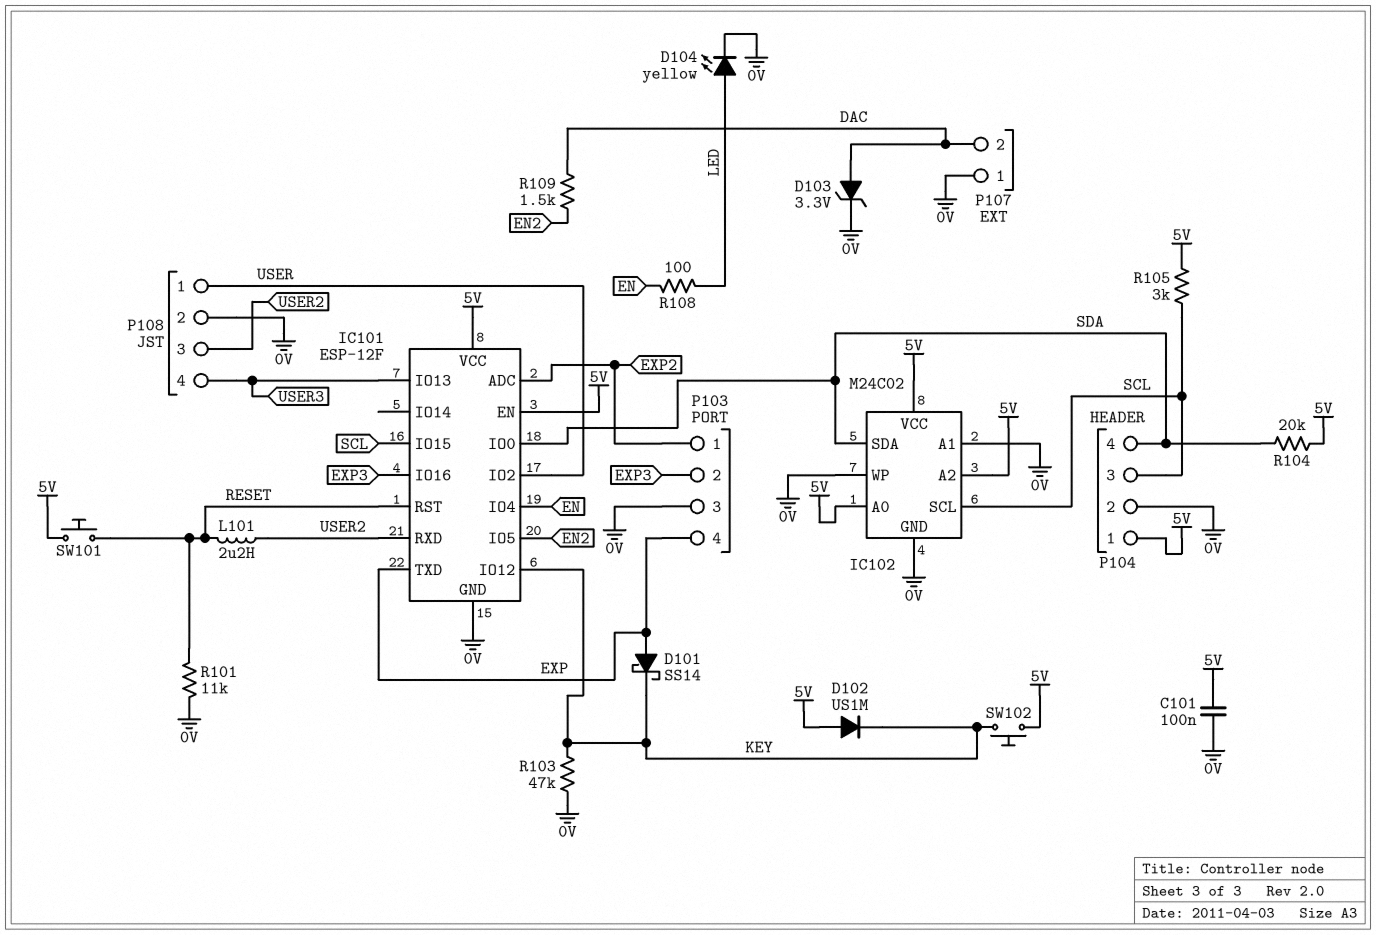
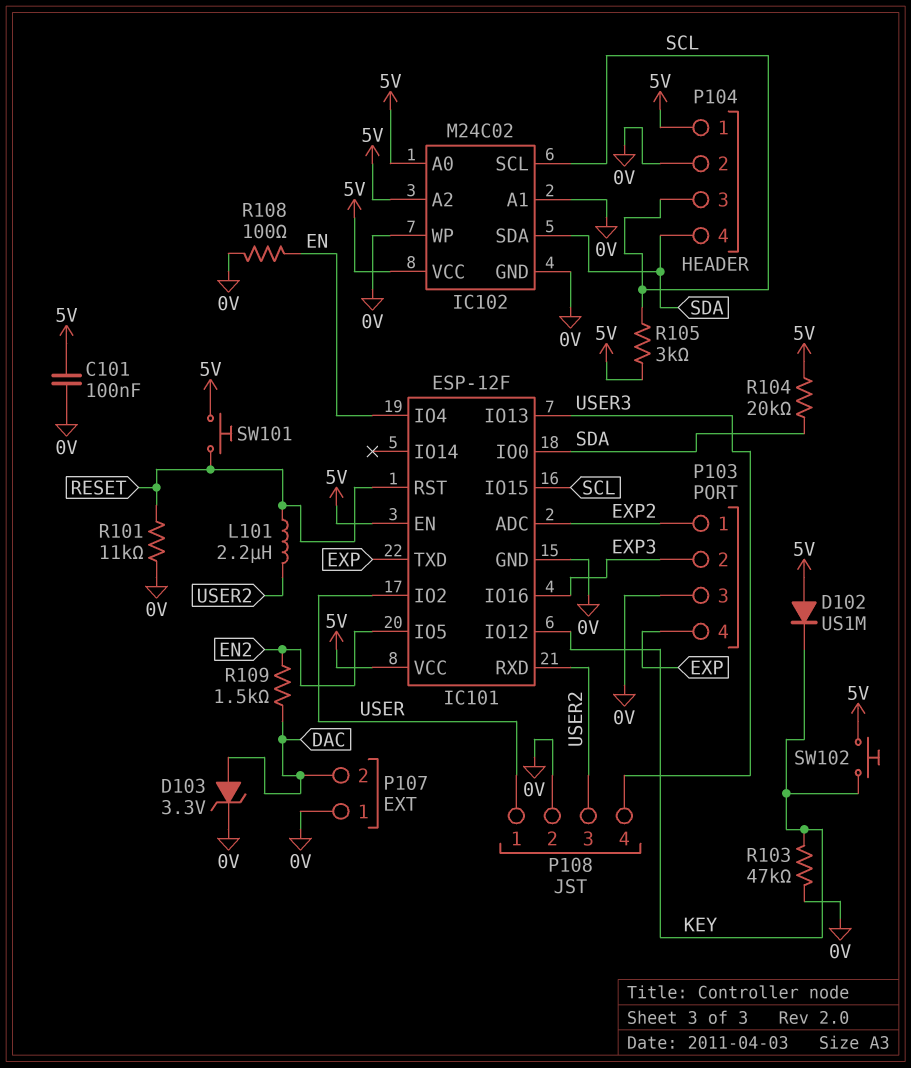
D101: schottky SS14 (A EXP, K KEY) -> none
D104: LED yellow (A LED, K 0V) -> none
R108: 100 (EN, LED) -> 100 (0V, EN)

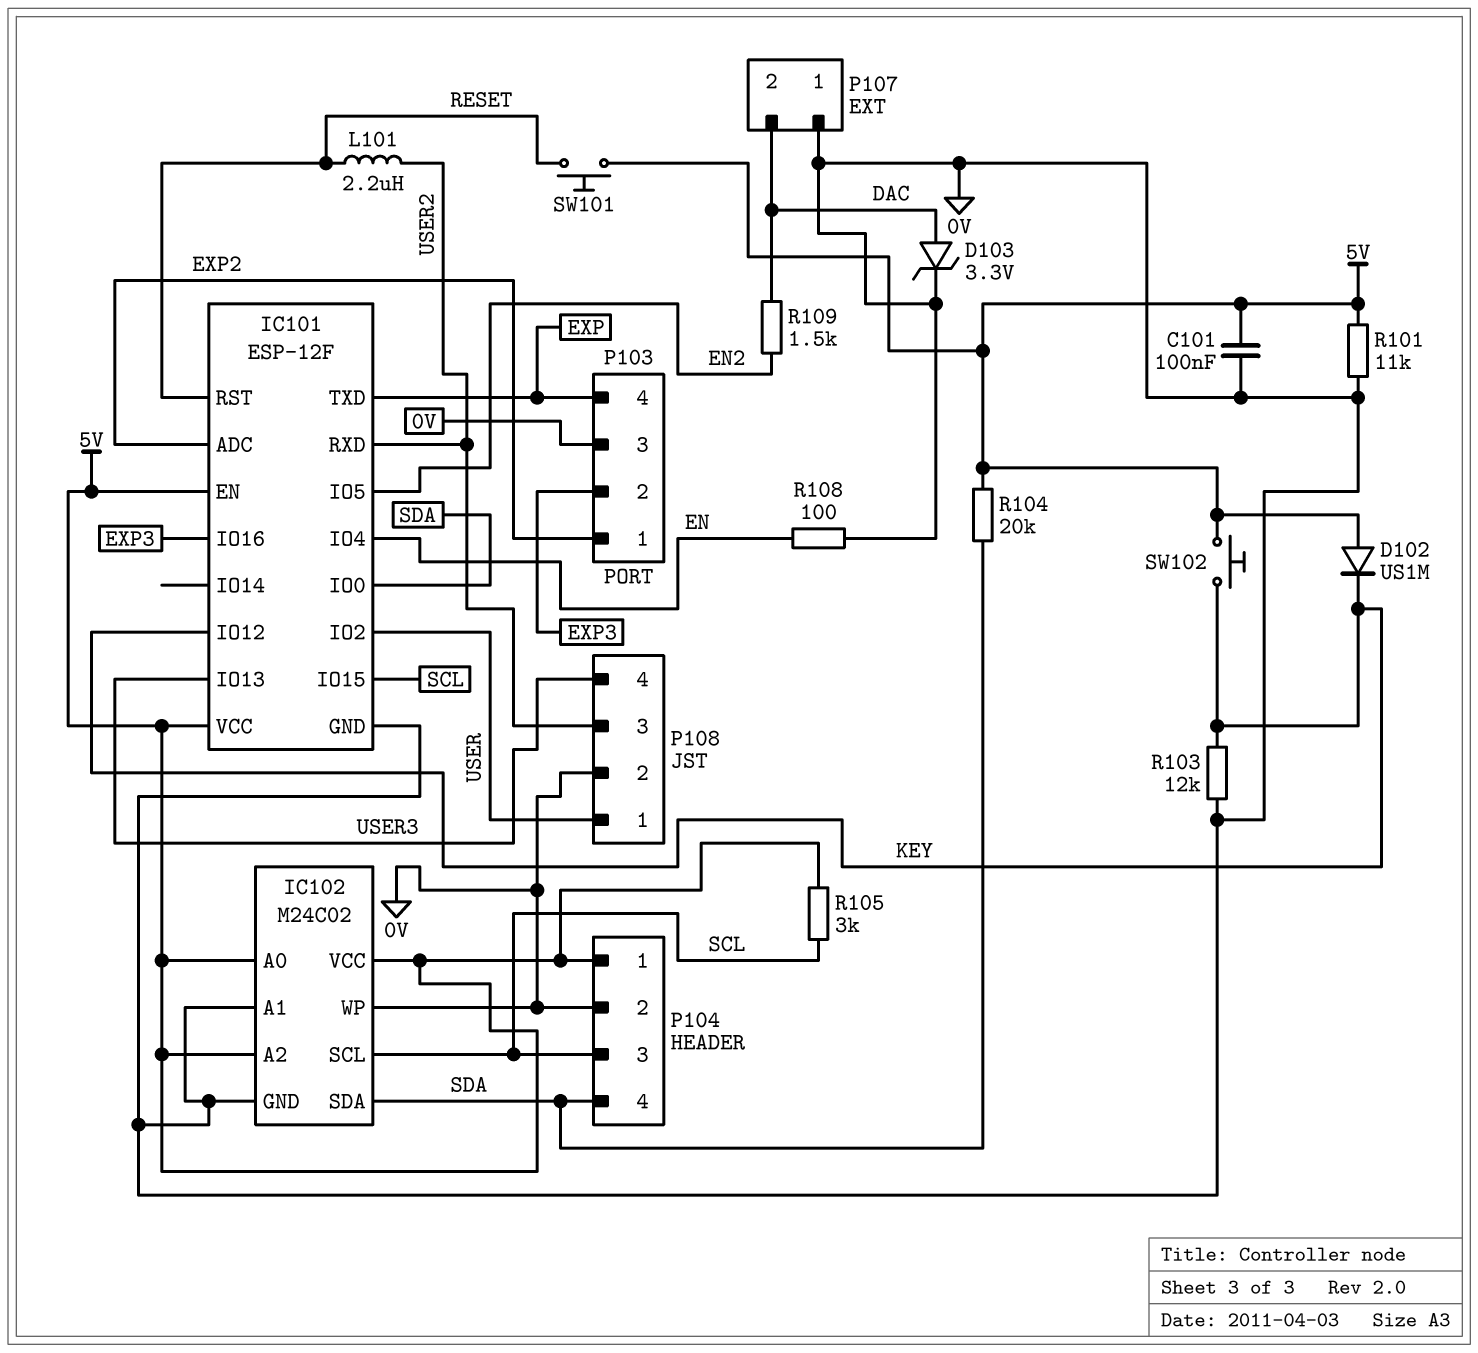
R101: 11k (0V, RESET) -> 11k (0V, 5V)
R103: 47k (0V, KEY) -> 12k (0V, KEY)

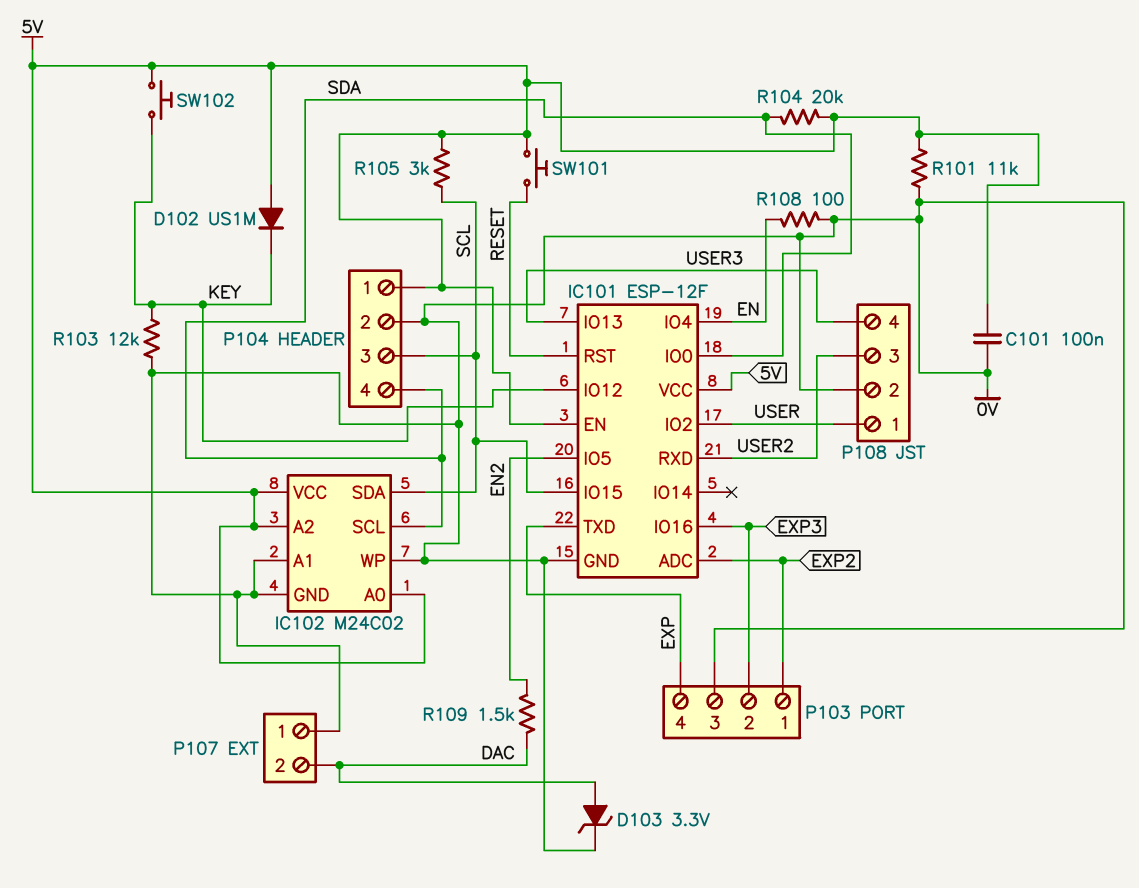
IC102 pin SCL: SCL -> SDA
IC102 pin SDA: SDA -> SCL
L101: 2.2uH (RESET, USER2) -> none

